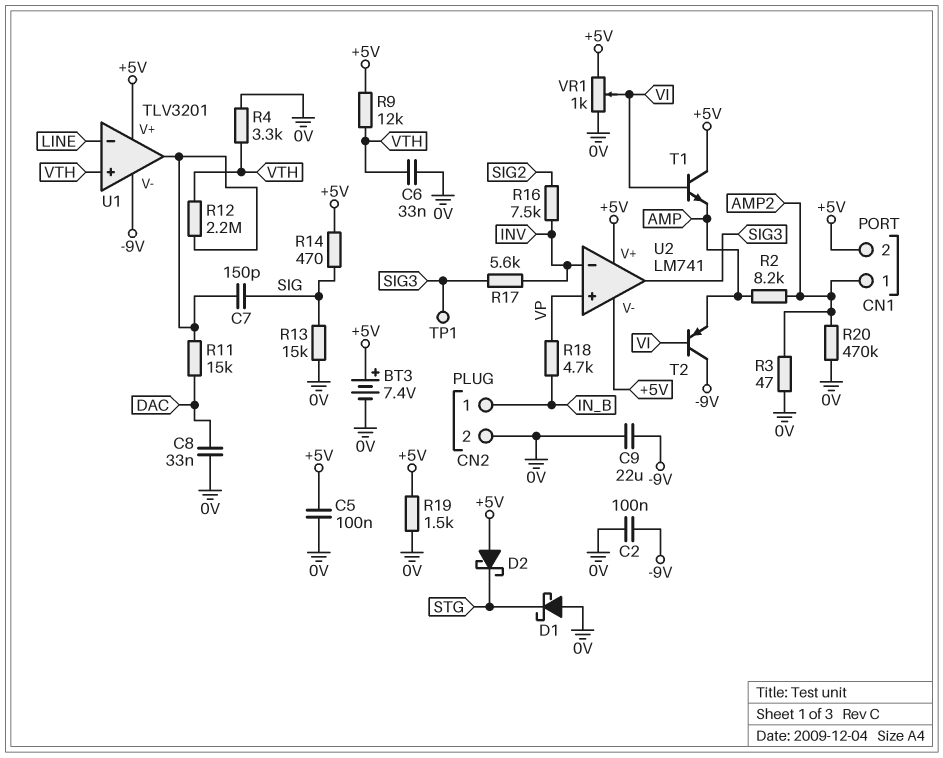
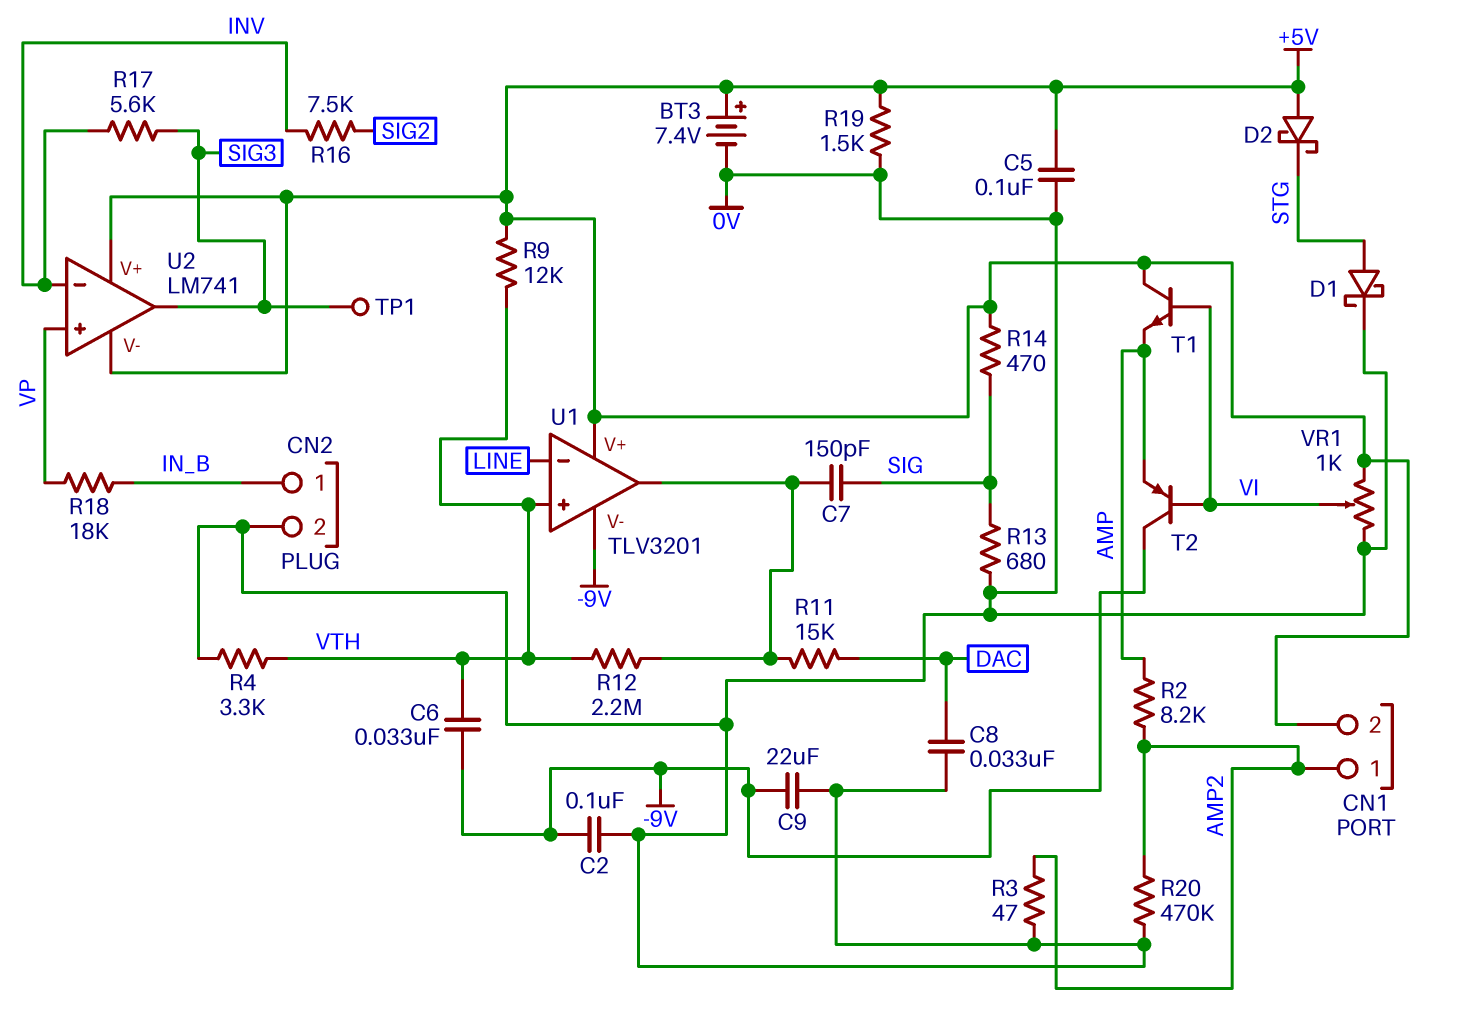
C6: 33nF (0V, VTH) -> 33nF (-9V, VTH)
D1: schottky (A 0V, K STG) -> schottky (A STG, K 0V)
R13: 15k (0V, SIG) -> 680 (0V, SIG)
R18: 4.7k (IN_B, VP) -> 18k (IN_B, VP)

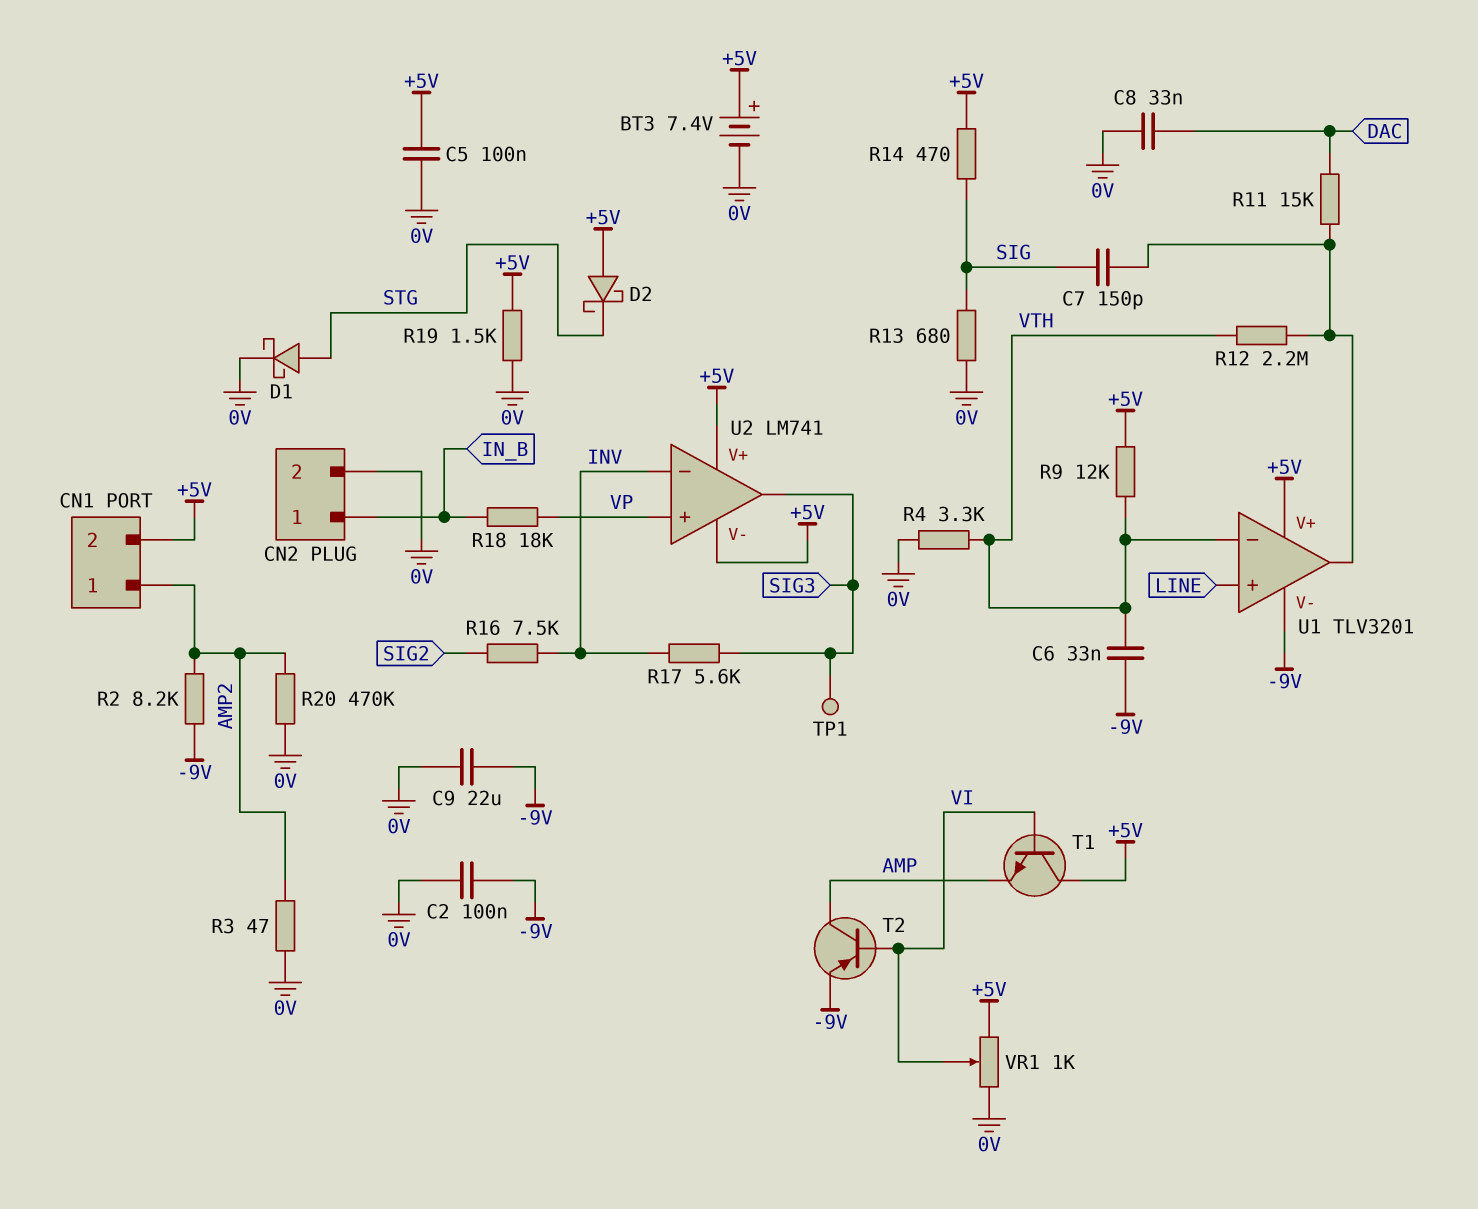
R2: 8.2k (AMP, AMP2) -> 8.2k (-9V, AMP2)
T2: PNP (B VI, C -9V, E AMP) -> PNP (B VI, C AMP, E -9V)
U1 pin in+: VTH -> LINE
U1 pin in-: LINE -> VTH

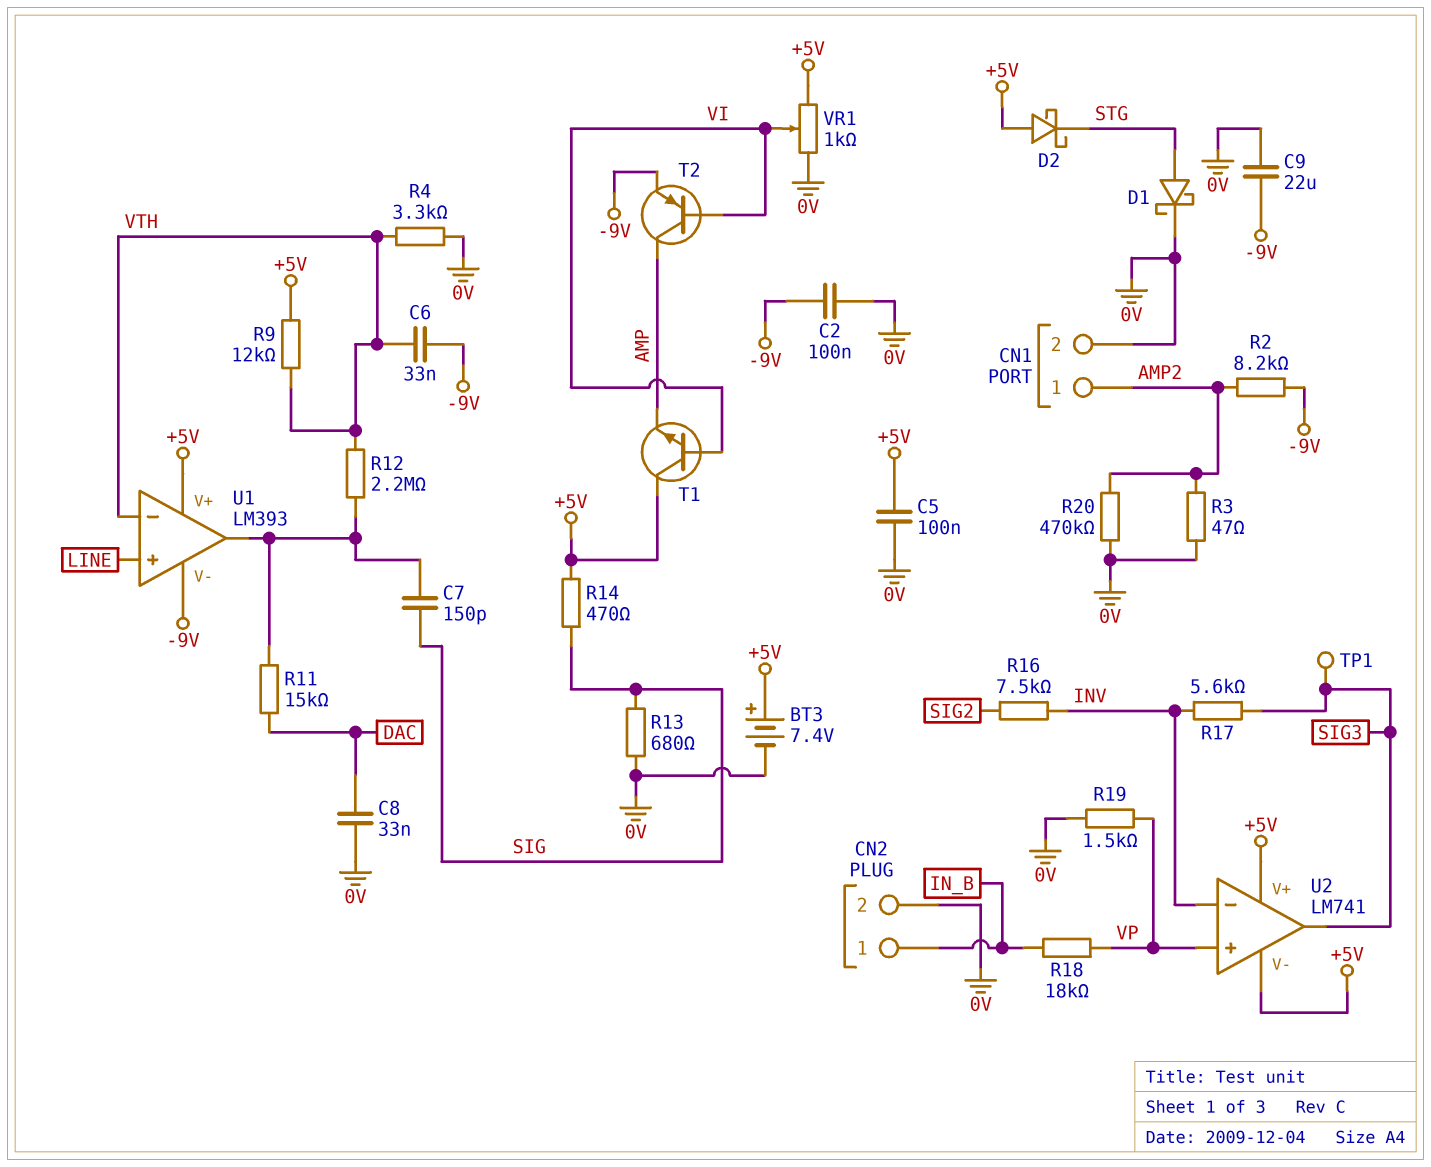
CN1 pin 2: +5V -> 0V
R19: 1.5k (+5V, 0V) -> 1.5k (0V, VP)
U1: TLV3201 -> LM393

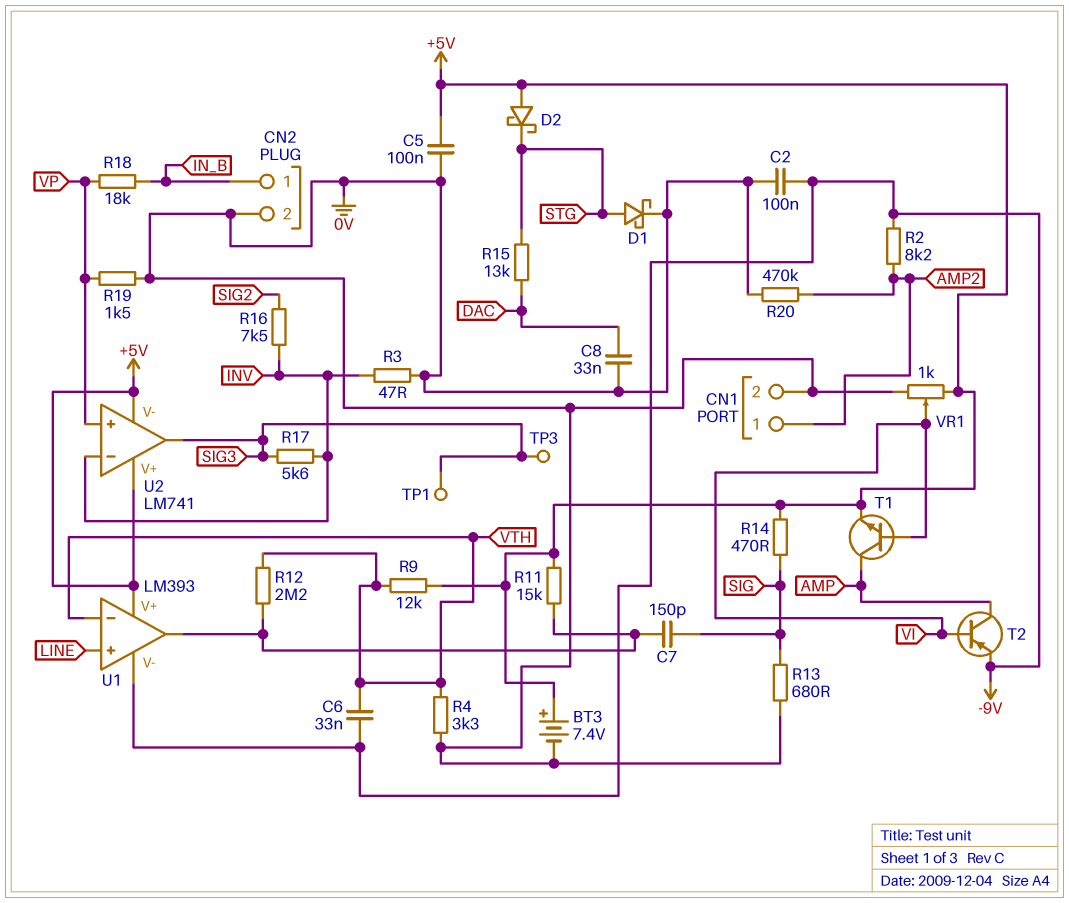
C9: 22uF (-9V, 0V) -> none
R3: 47 (0V, AMP2) -> 47 (0V, INV)
R11: 15k (DAC, U1/out) -> 15k (+5V, U1/out)
R15: none -> 13k (DAC, STG)
T1: NPN (B VI, C +5V, E AMP) -> NPN (B VI, C AMP, E +5V)
TP3: none -> test point (SIG3)

